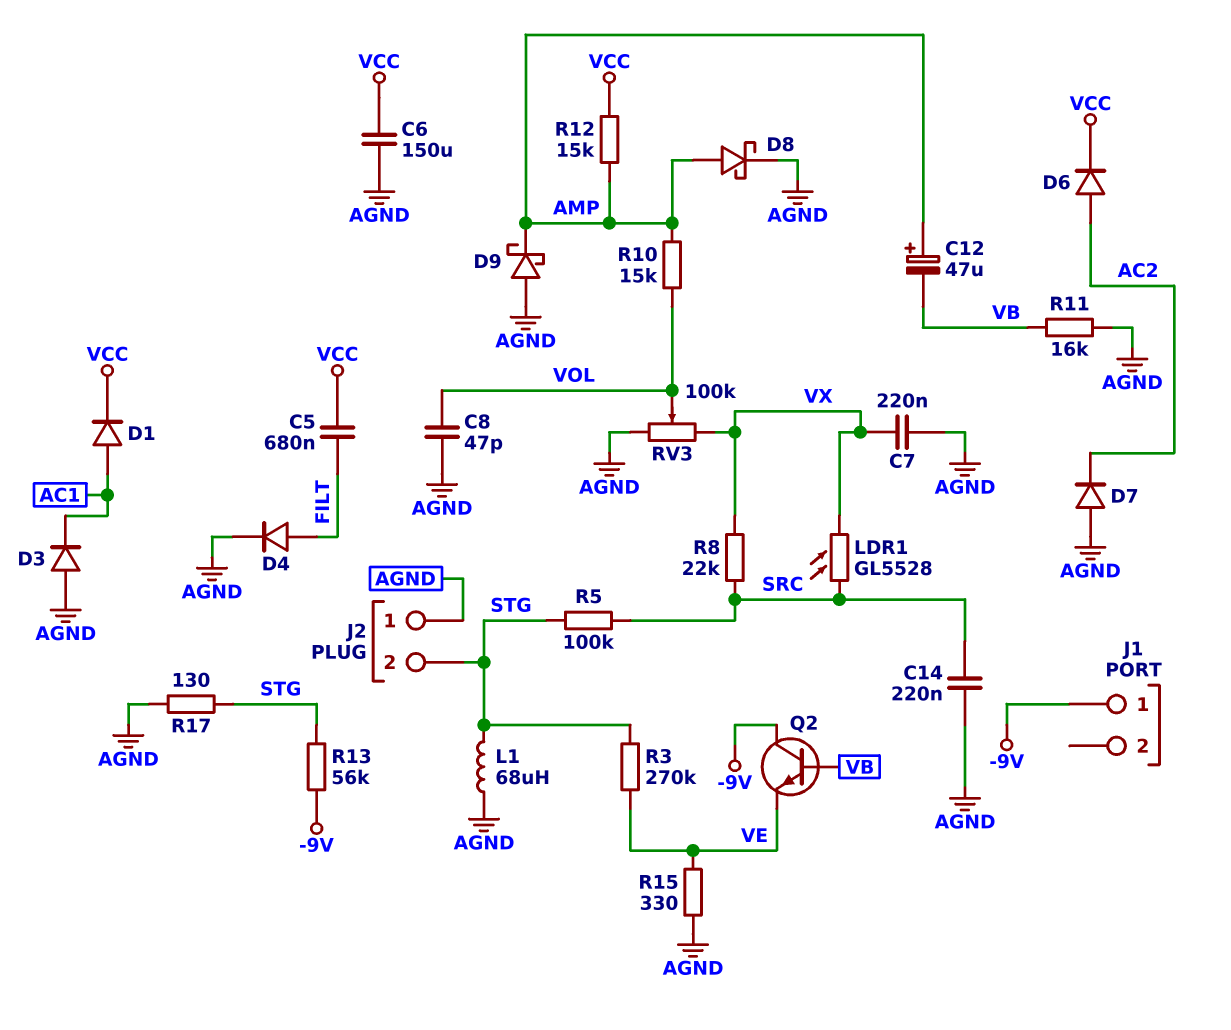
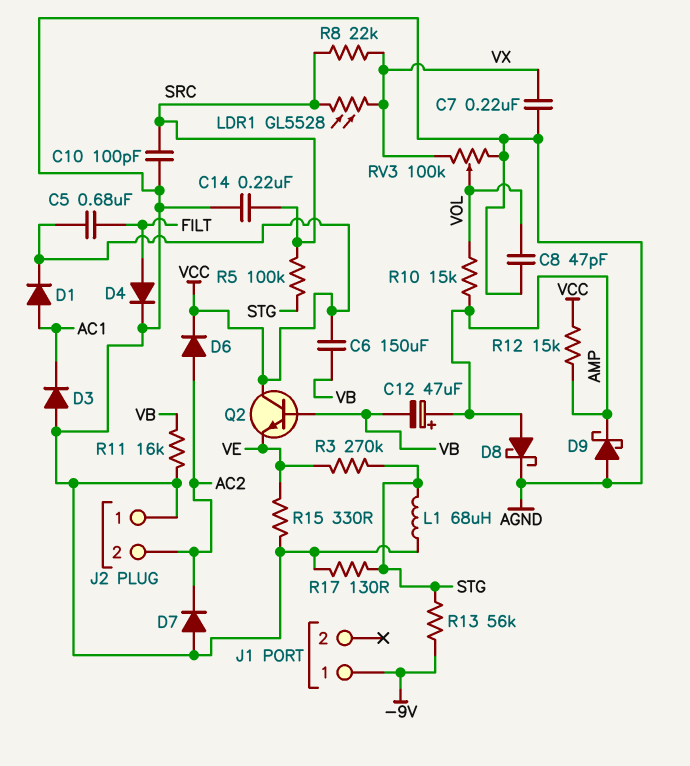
C6: 150uF (AGND, VCC) -> 150uF (VB, VCC)
C10: none -> 100pF (AGND, SRC)
J2 pin 2: STG -> AC2
Q2: NPN (B VB, C -9V, E VE) -> NPN (B VB, C VCC, E VE)

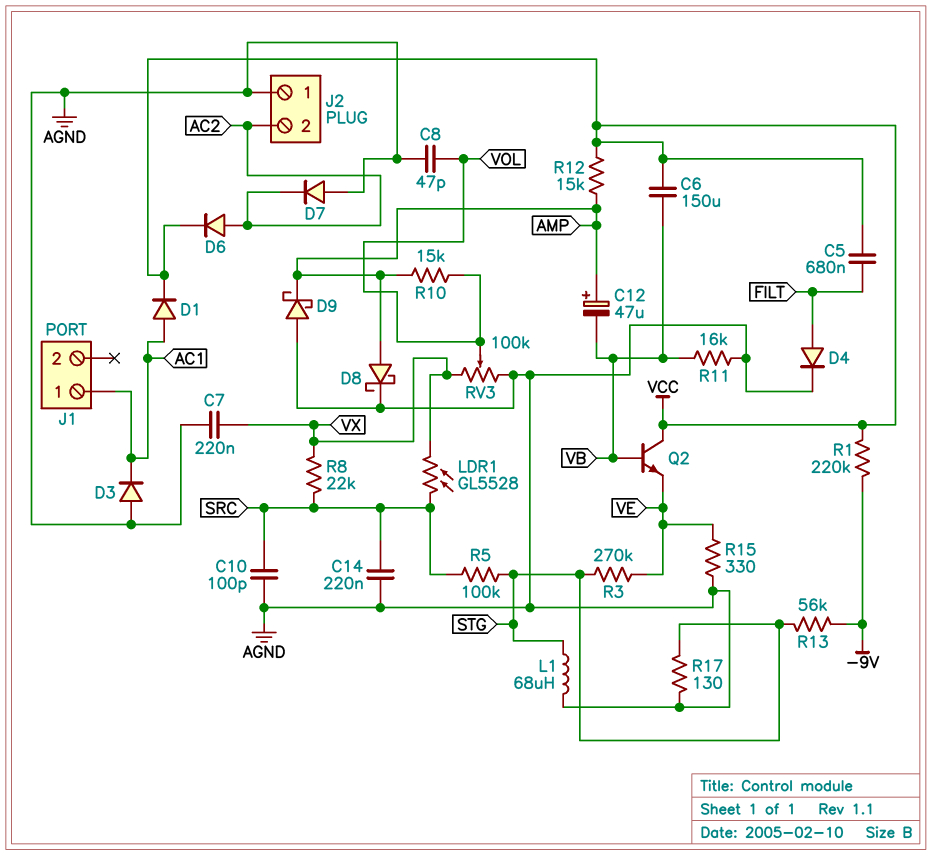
J1 pin 1: -9V -> AC1
R1: none -> 220k (-9V, VCC)

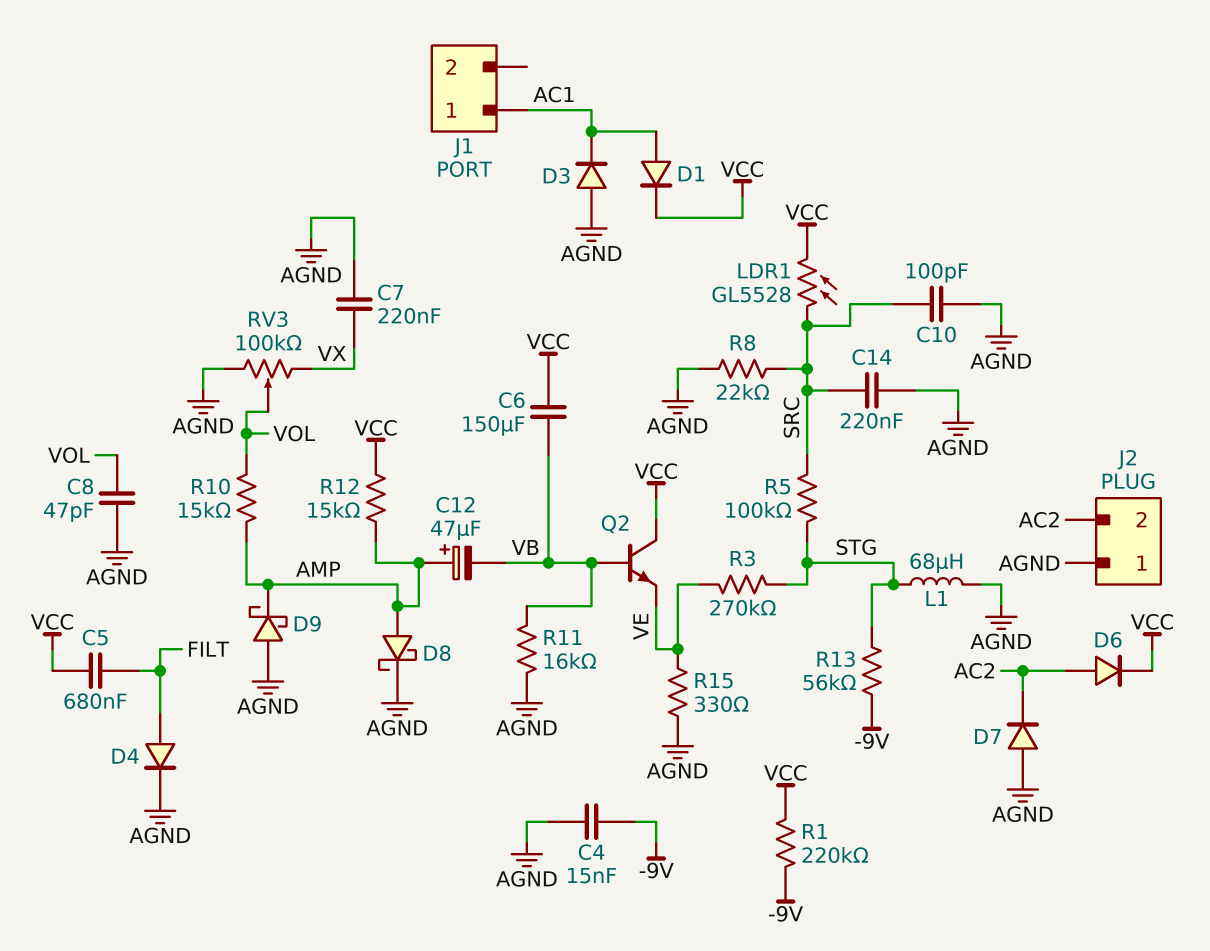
C4: none -> 15nF (-9V, AGND)
LDR1: GL5528 (SRC, VX) -> GL5528 (SRC, VCC)
R8: 22k (SRC, VX) -> 22k (AGND, SRC)
R17: 130 (AGND, STG) -> none

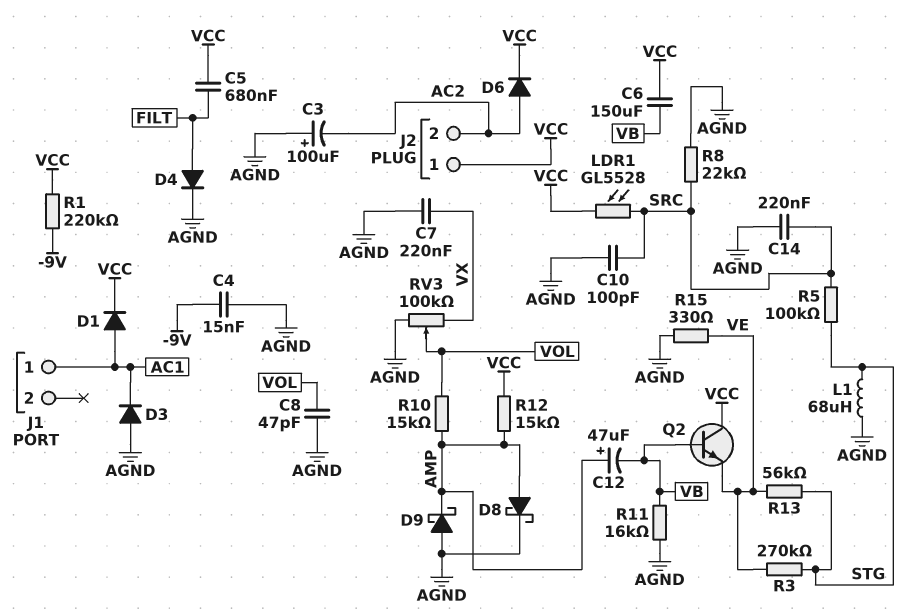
C3: none -> 100uF (plus AGND, minus AC2)
D7: diode (A AGND, K AC2) -> none
J2 pin 1: AGND -> VCC
R13: 56k (-9V, STG) -> 56k (STG, VE)

